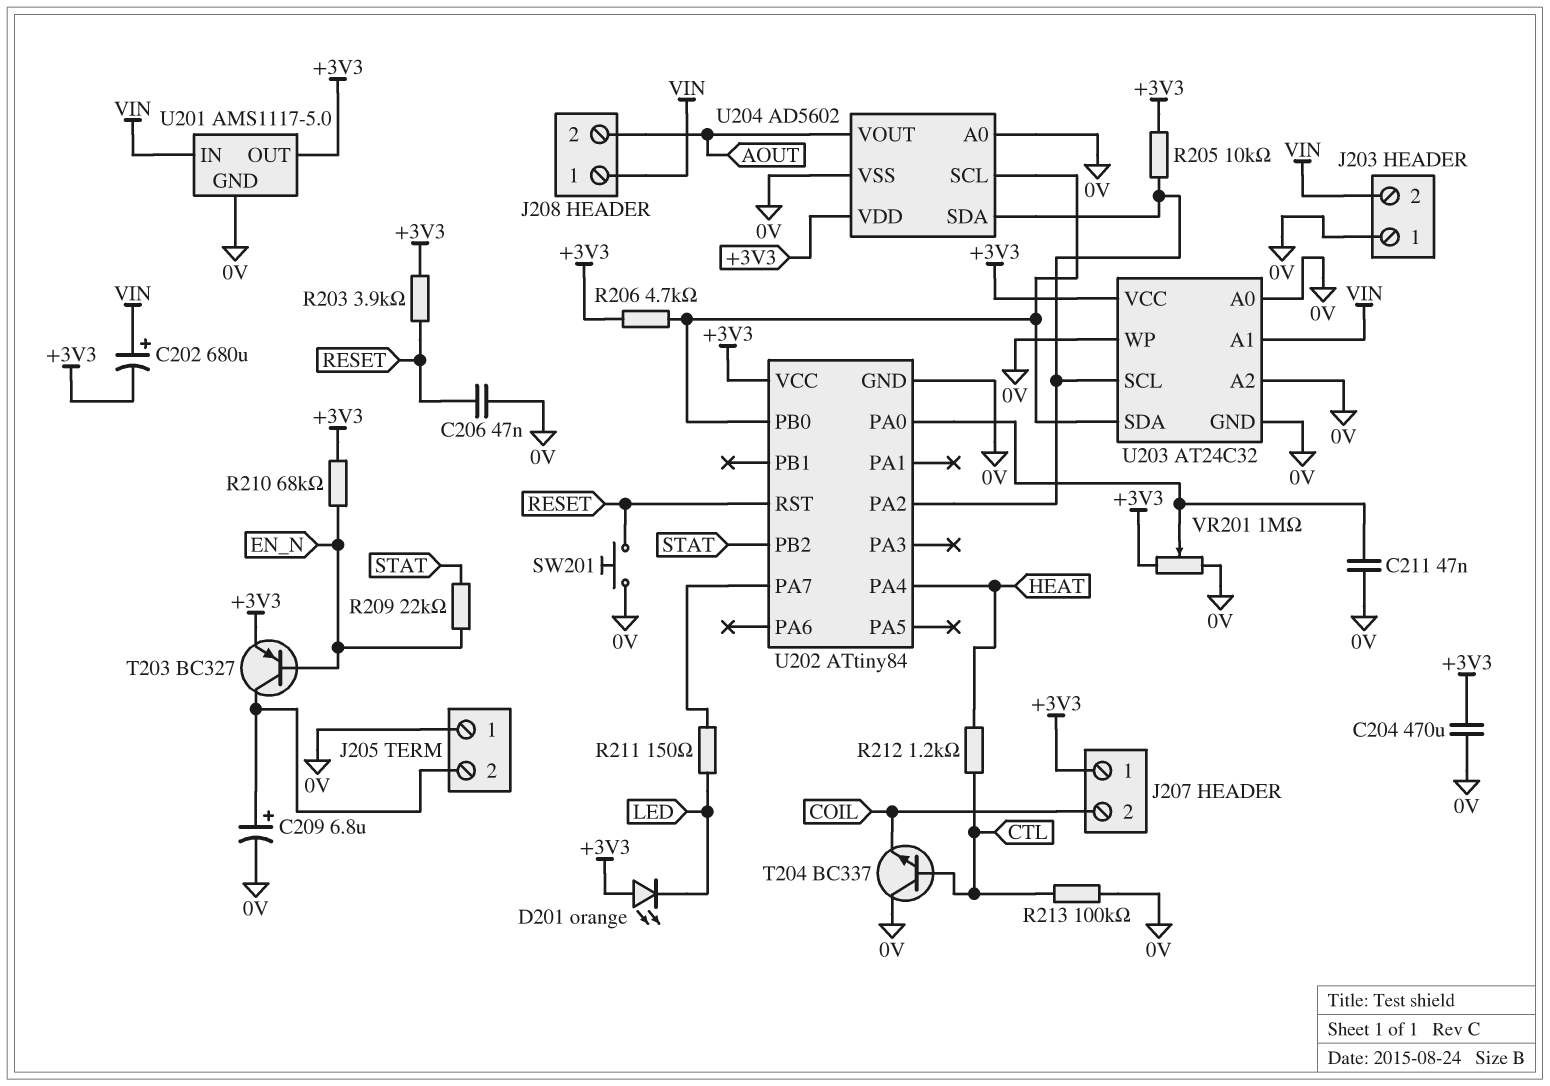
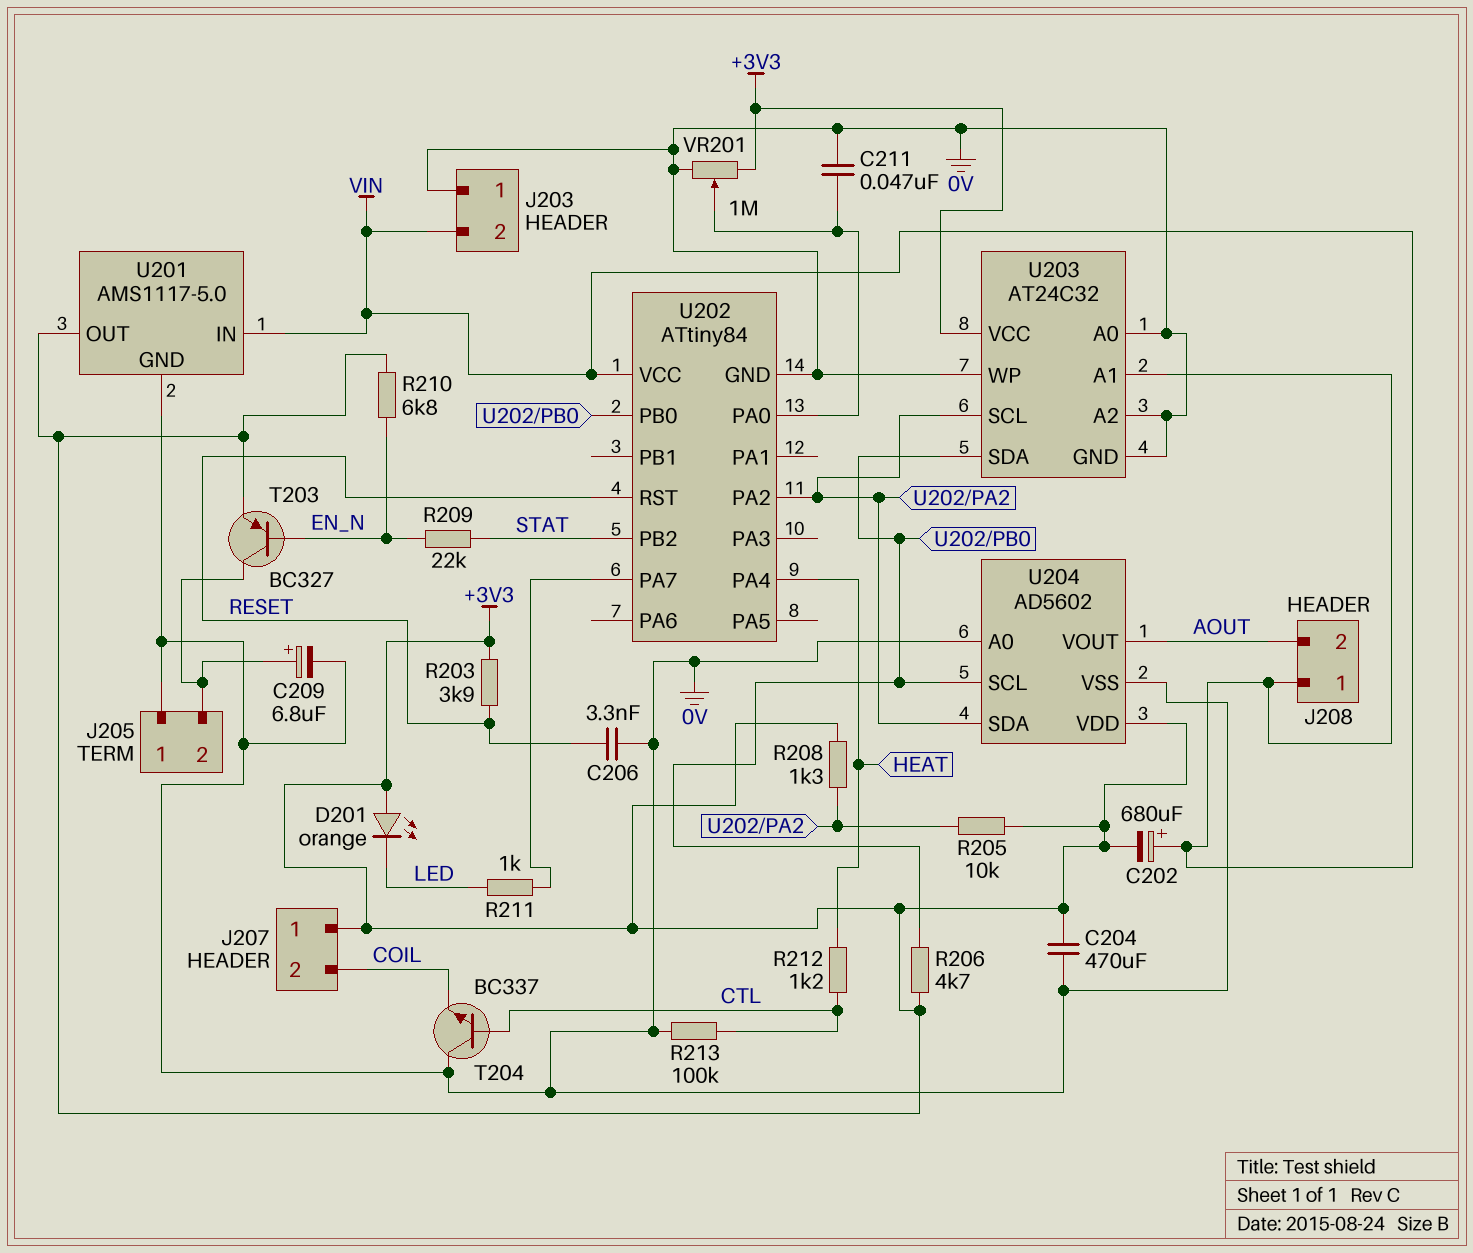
C206: 47nF (0V, RESET) -> 3.3nF (0V, RESET)
R208: none -> 1.3k (+3V3, U202/PA2)
R210: 68k (+3V3, EN_N) -> 6.8k (+3V3, EN_N)
R211: 150 (LED, U202/PA7) -> 1k (LED, U202/PA7)
SW201: button (0V, RESET) -> none
U202 pin VCC: +3V3 -> VIN

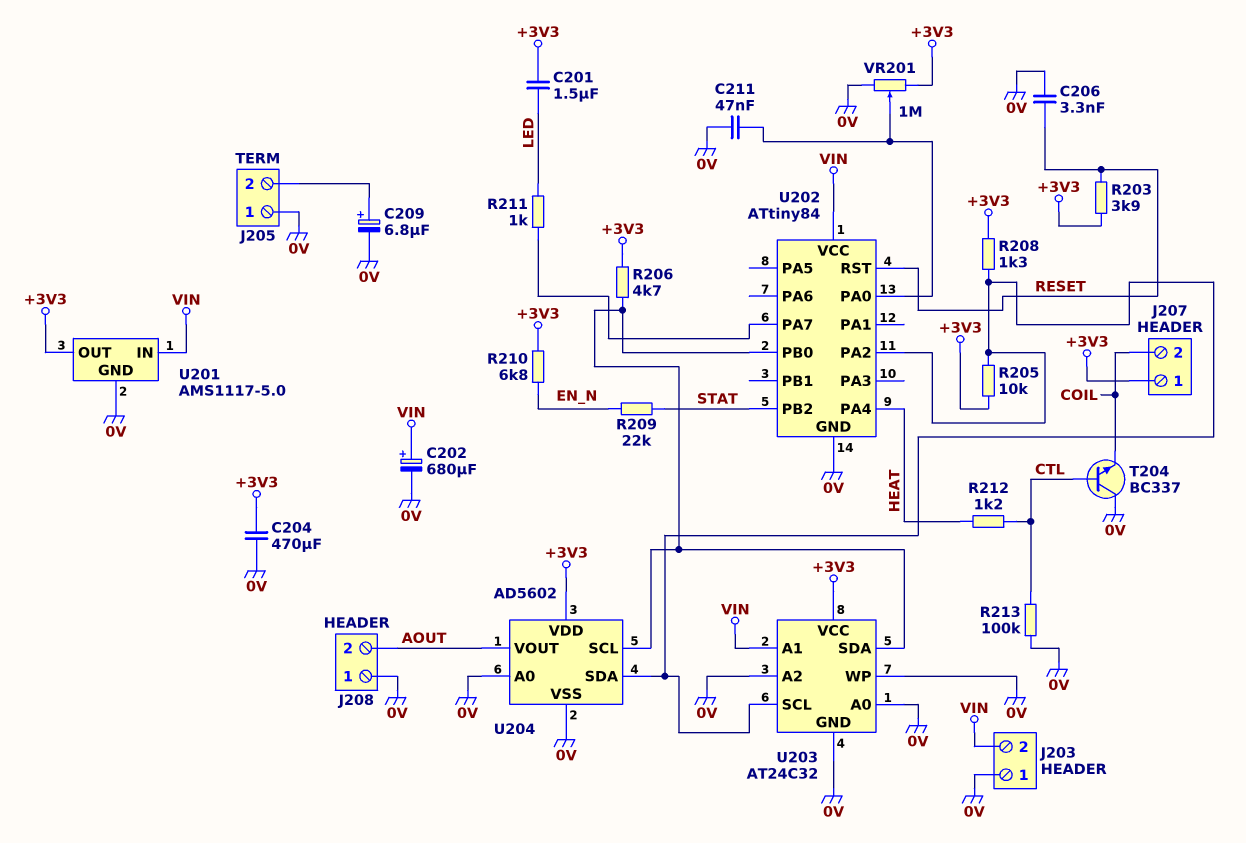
C201: none -> 1.5uF (+3V3, LED)
C202: 680uF (plus VIN, minus +3V3) -> 680uF (plus VIN, minus 0V)
D201: LED orange (A +3V3, K LED) -> none
J208 pin 1: VIN -> 0V
T203: PNP BC327 (B EN_N, C J205/2, E +3V3) -> none

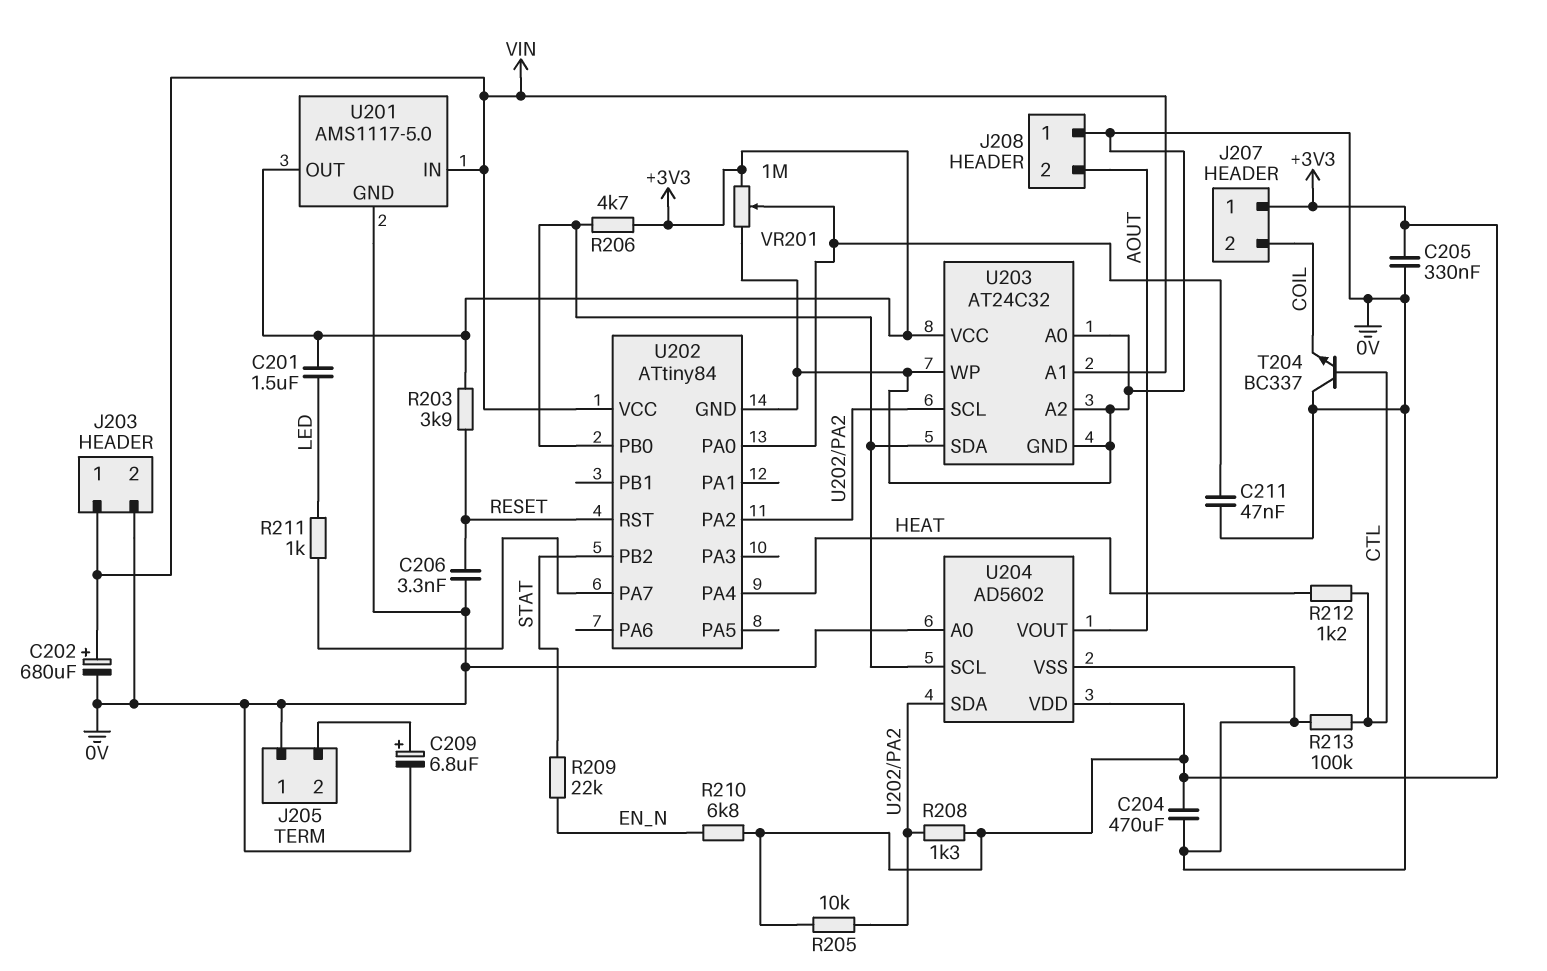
C205: none -> 330nF (+3V3, 0V)
J203 pin 1: 0V -> VIN
J203 pin 2: VIN -> 0V

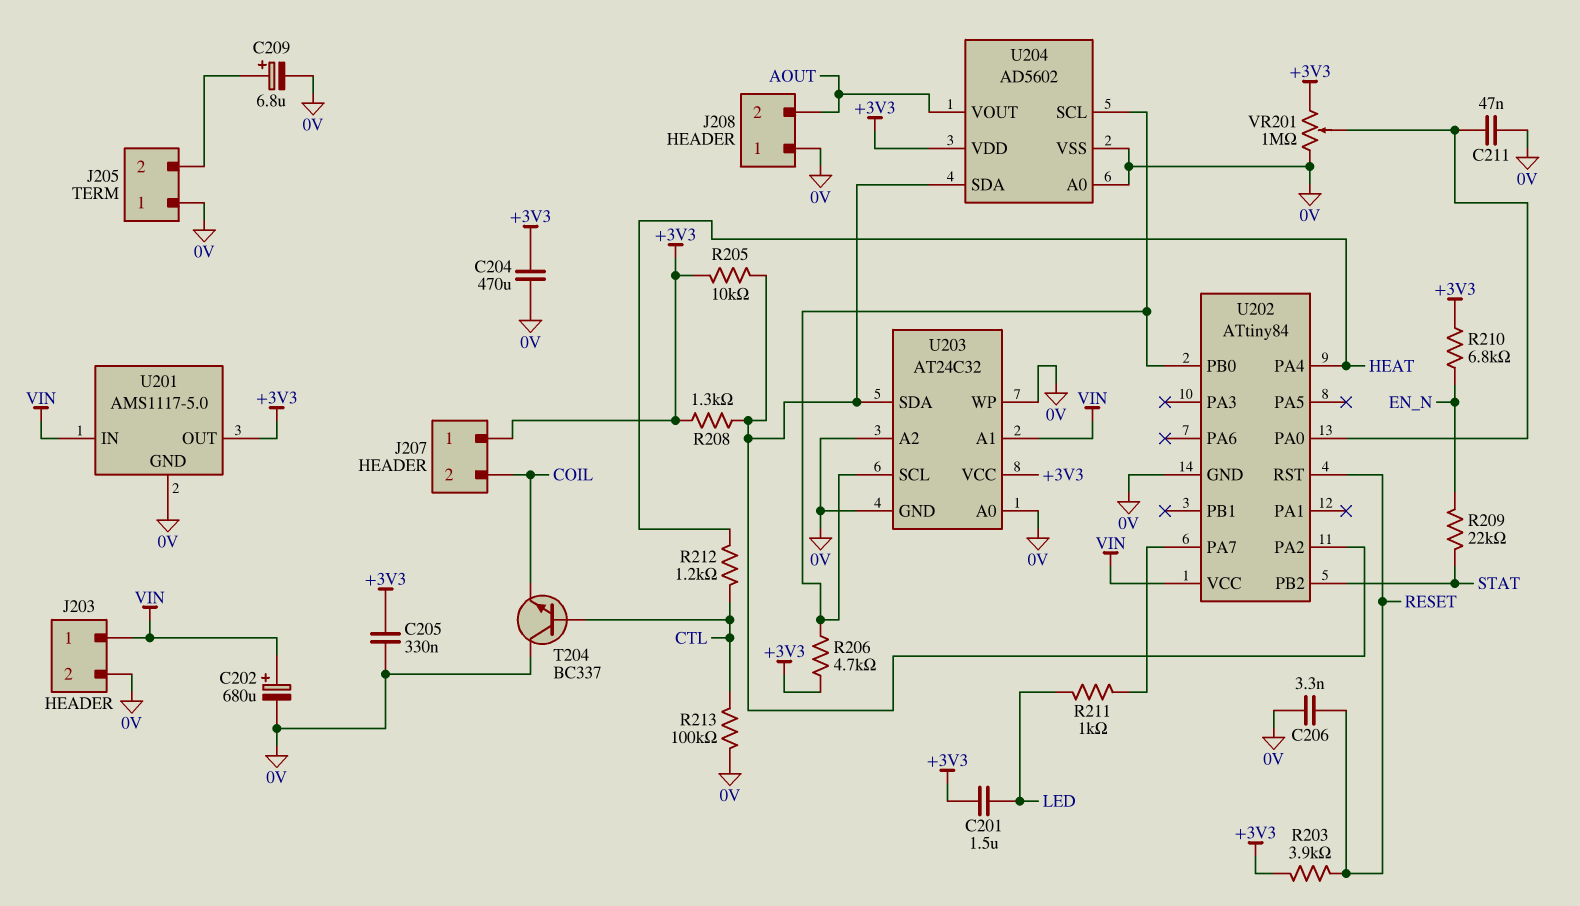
U203 pin SCL: U202/PA2 -> U202/PB0
U203 pin SDA: U202/PB0 -> U202/PA2

